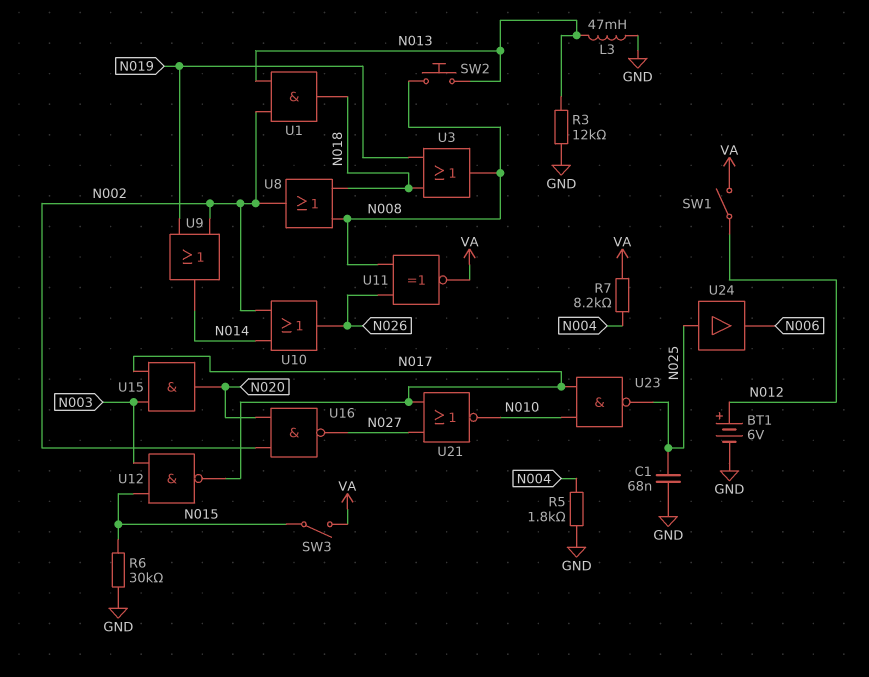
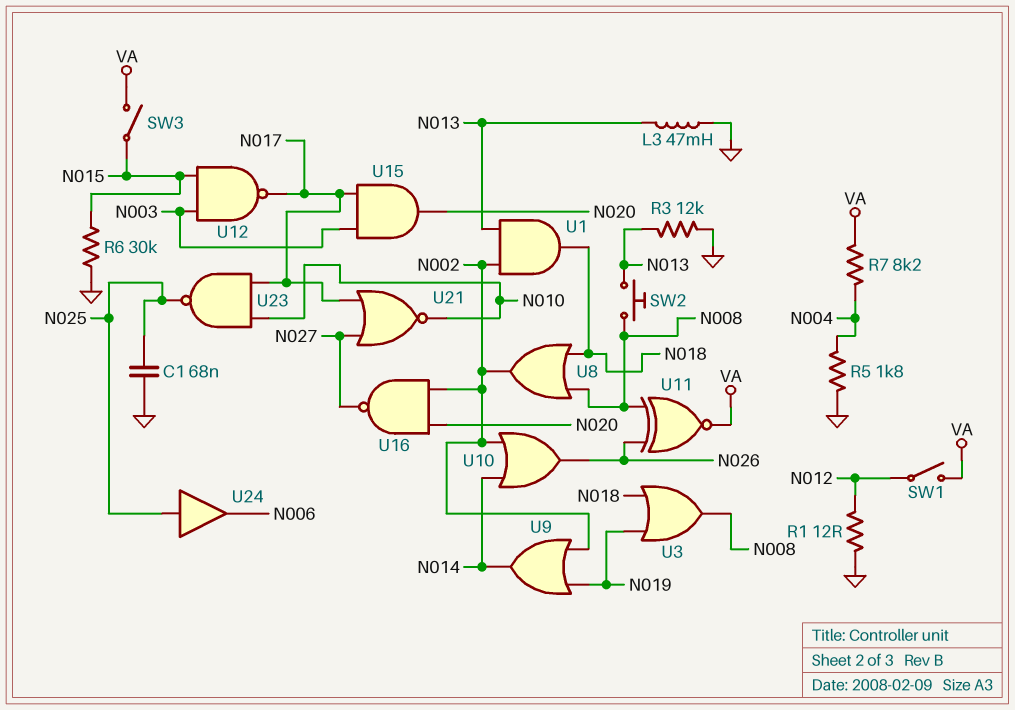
BT1: 6V (plus N012, minus GND) -> none
R1: none -> 12 (GND, N012)

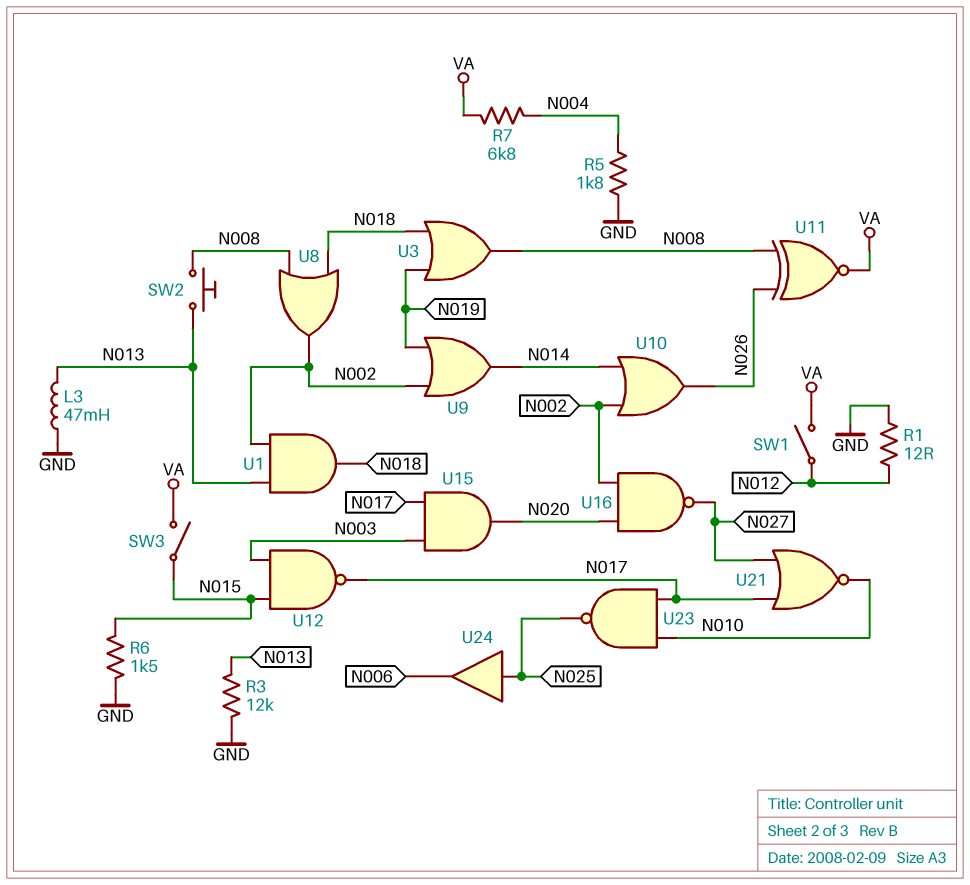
C1: 68nF (GND, N025) -> none
R6: 30k (GND, N015) -> 1.5k (GND, N015)
R7: 8.2k (N004, VA) -> 6.8k (N004, VA)

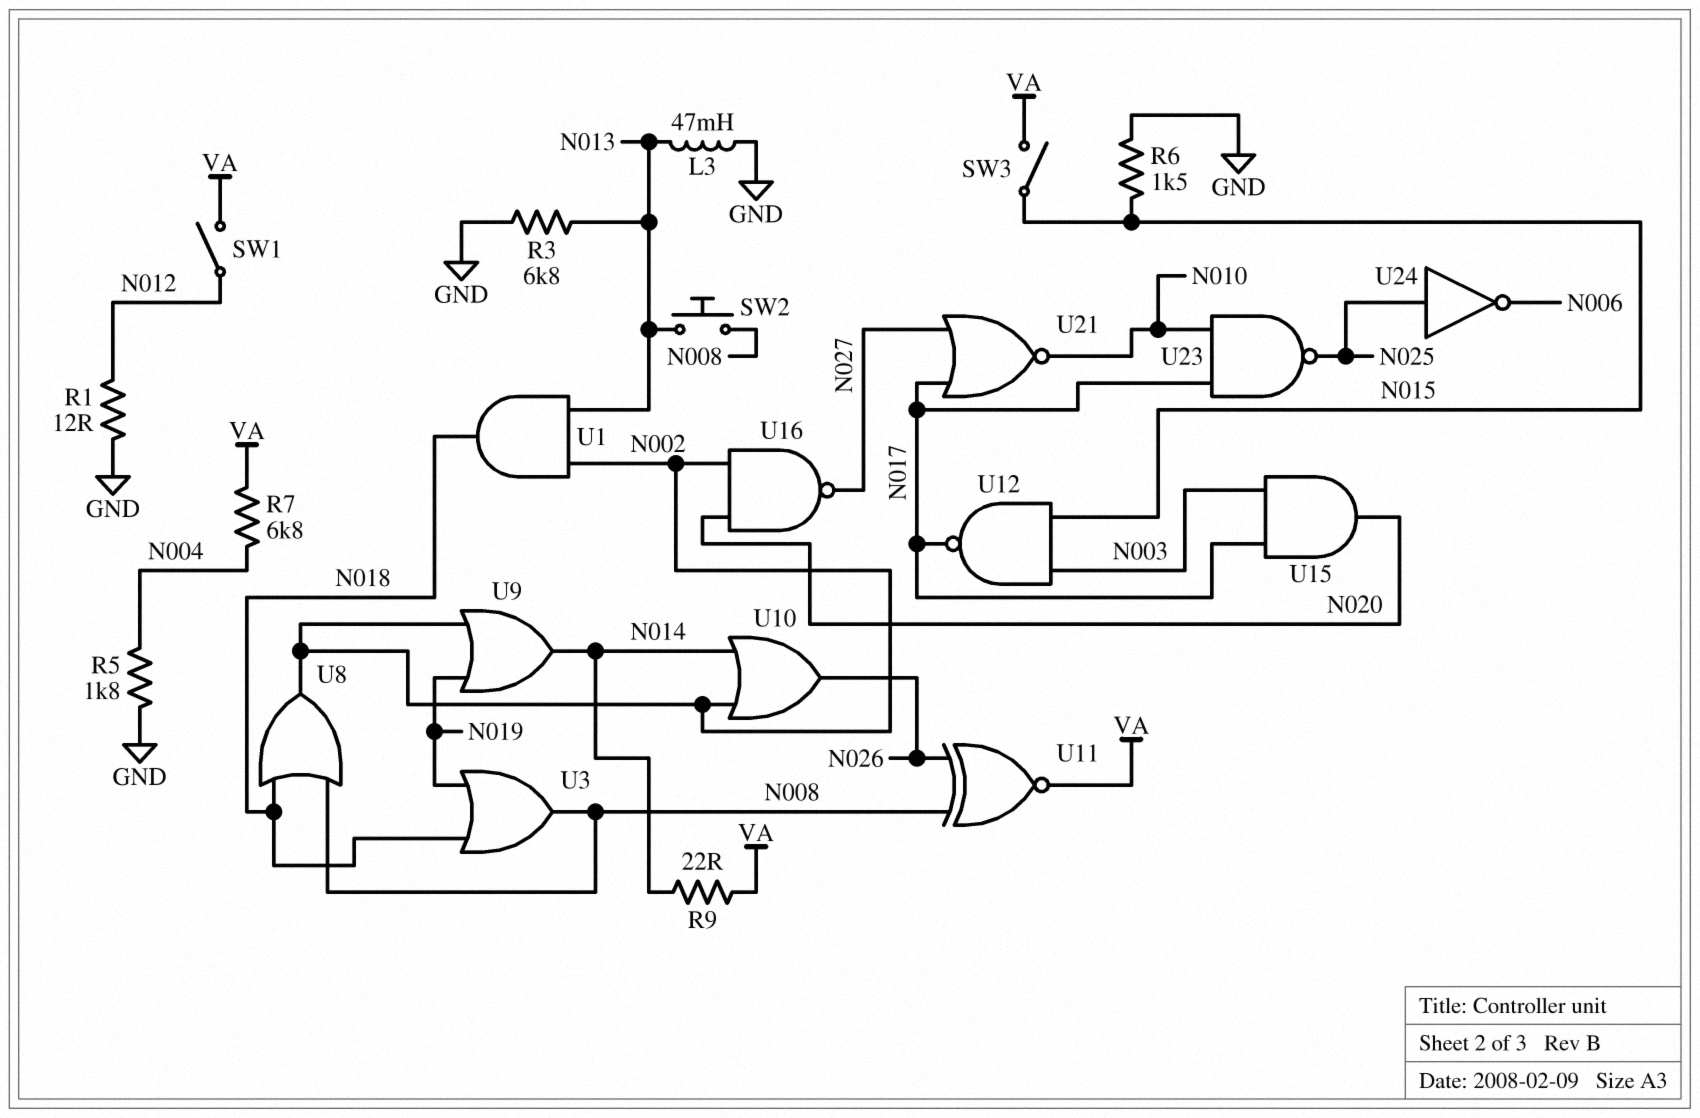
R3: 12k (GND, N013) -> 6.8k (GND, N013)
R9: none -> 22 (N014, VA)
U24: buffer (in N025, out N006) -> NOT (in N025, out N006)

